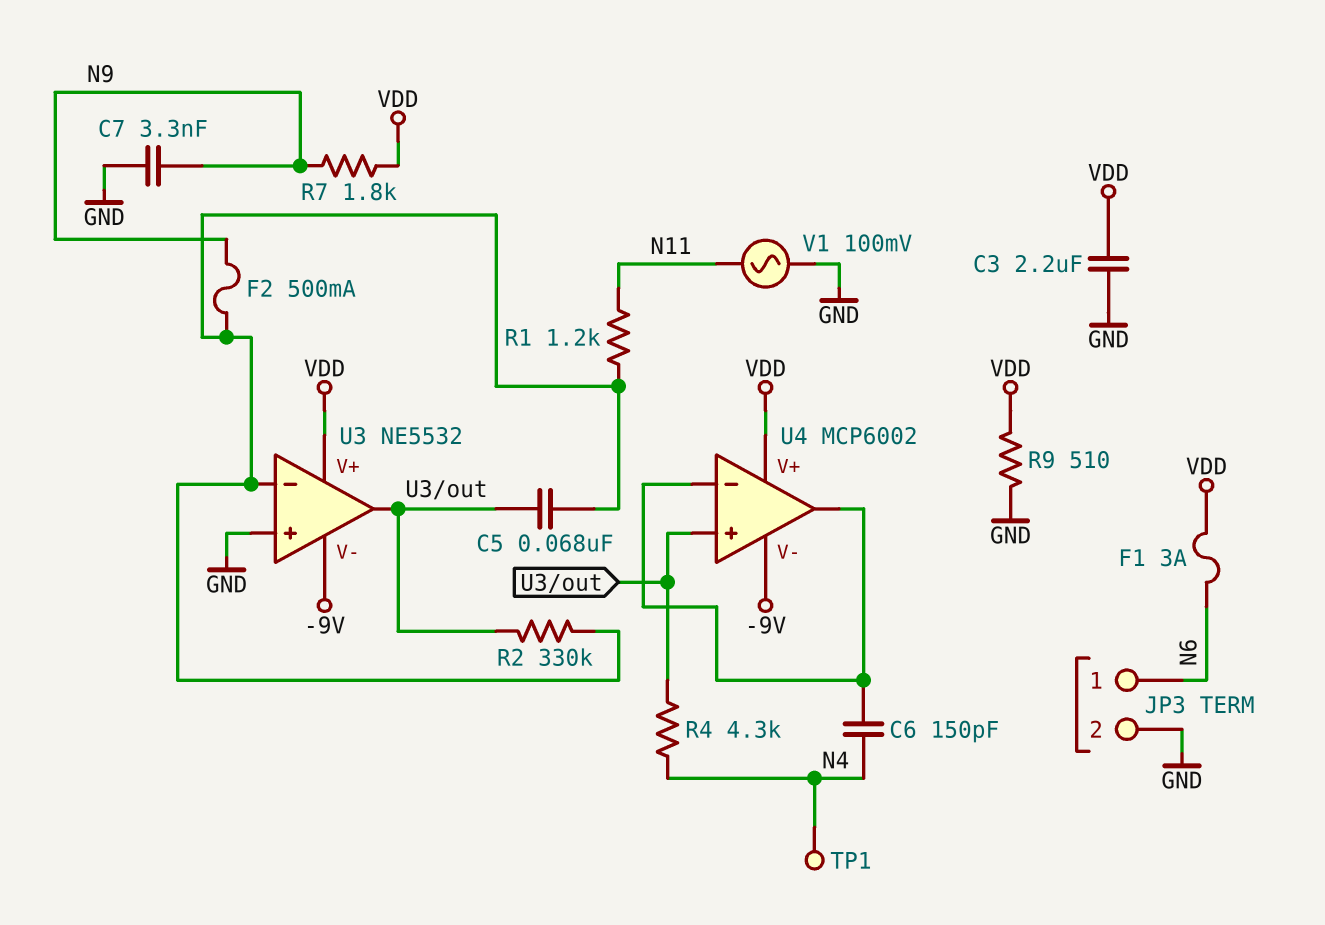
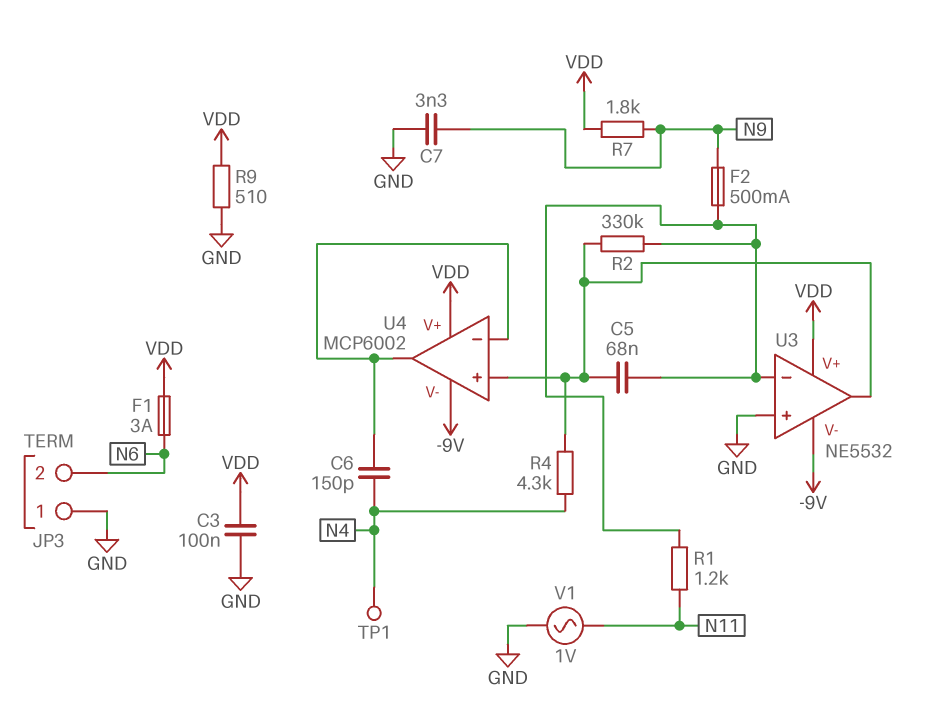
C3: 2.2uF (GND, VDD) -> 100nF (GND, VDD)
JP3 pin 1: N6 -> GND
JP3 pin 2: GND -> N6
V1: AC 100mV (GND, N11) -> AC 1V (GND, N11)

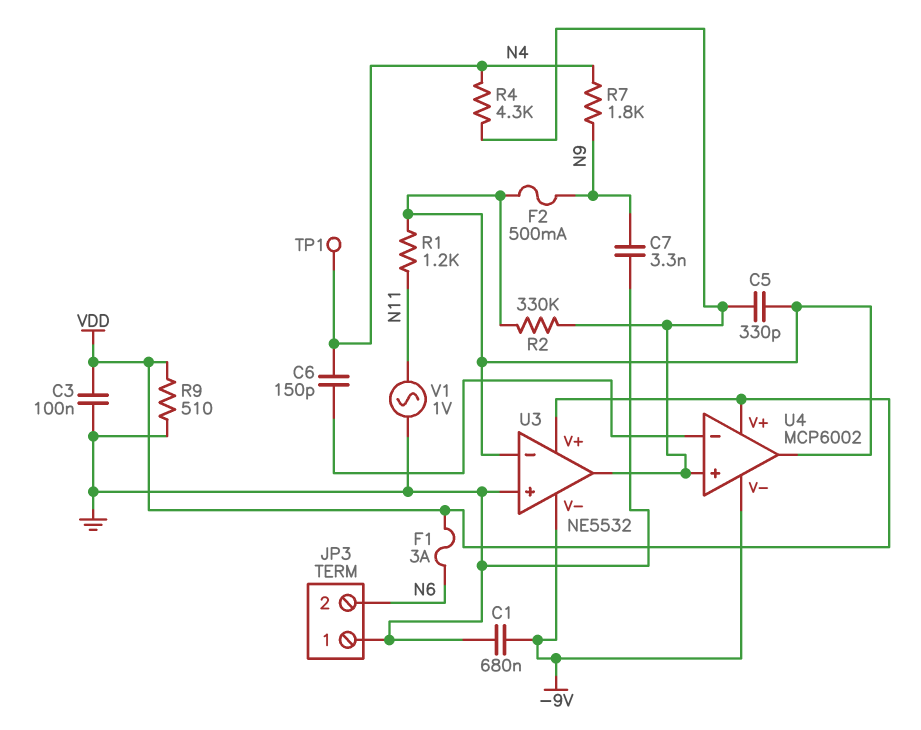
C1: none -> 680nF (-9V, GND)
C5: 68nF (U3/in-, U3/out) -> 330pF (U3/in-, U3/out)
R7: 1.8k (N9, VDD) -> 1.8k (N4, N9)
U4 pin out: U4/in- -> U3/in-

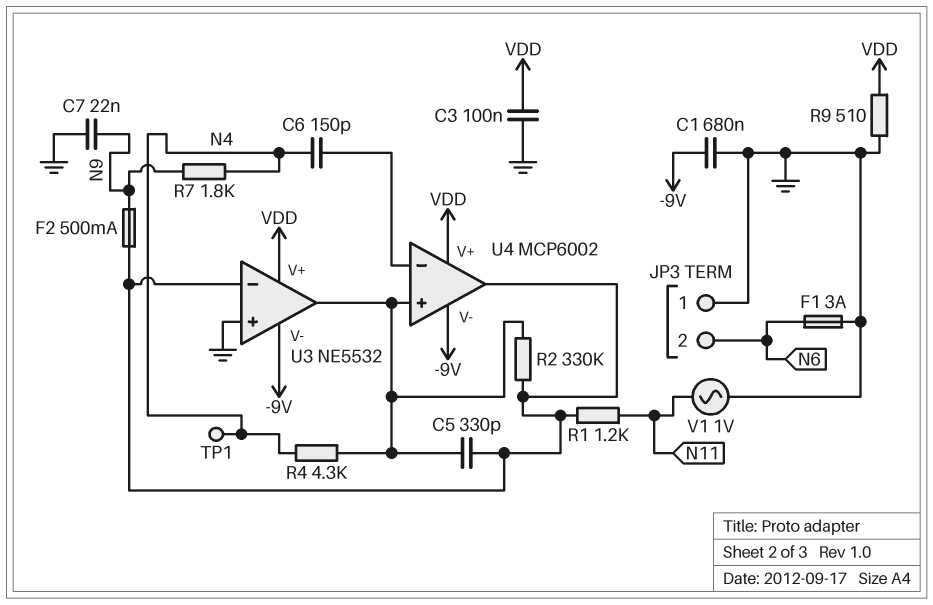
C7: 3.3nF (GND, N9) -> 22nF (GND, N9)
F1: 3A (N6, VDD) -> 3A (GND, N6)

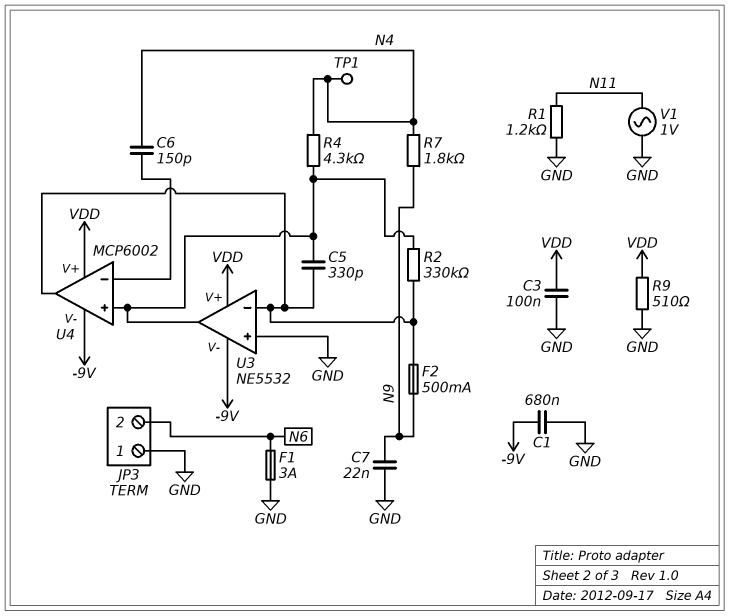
R1: 1.2k (N11, U3/in-) -> 1.2k (GND, N11)

